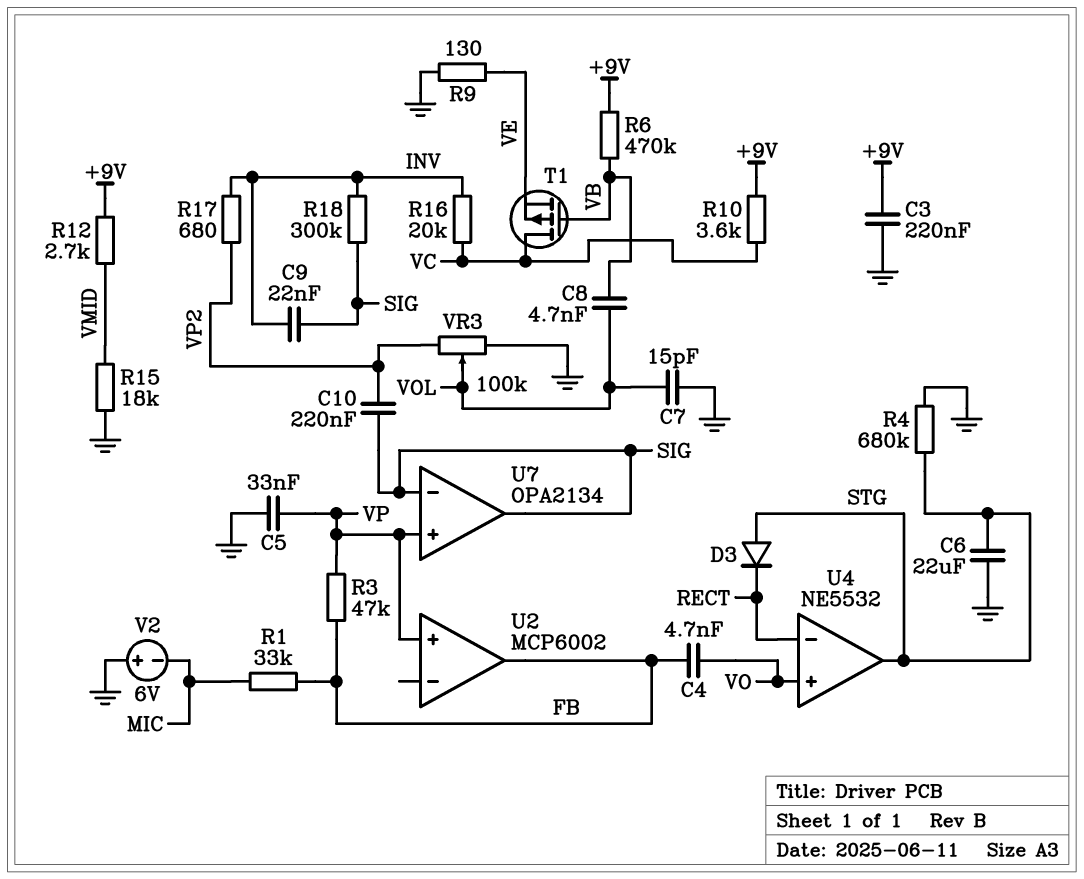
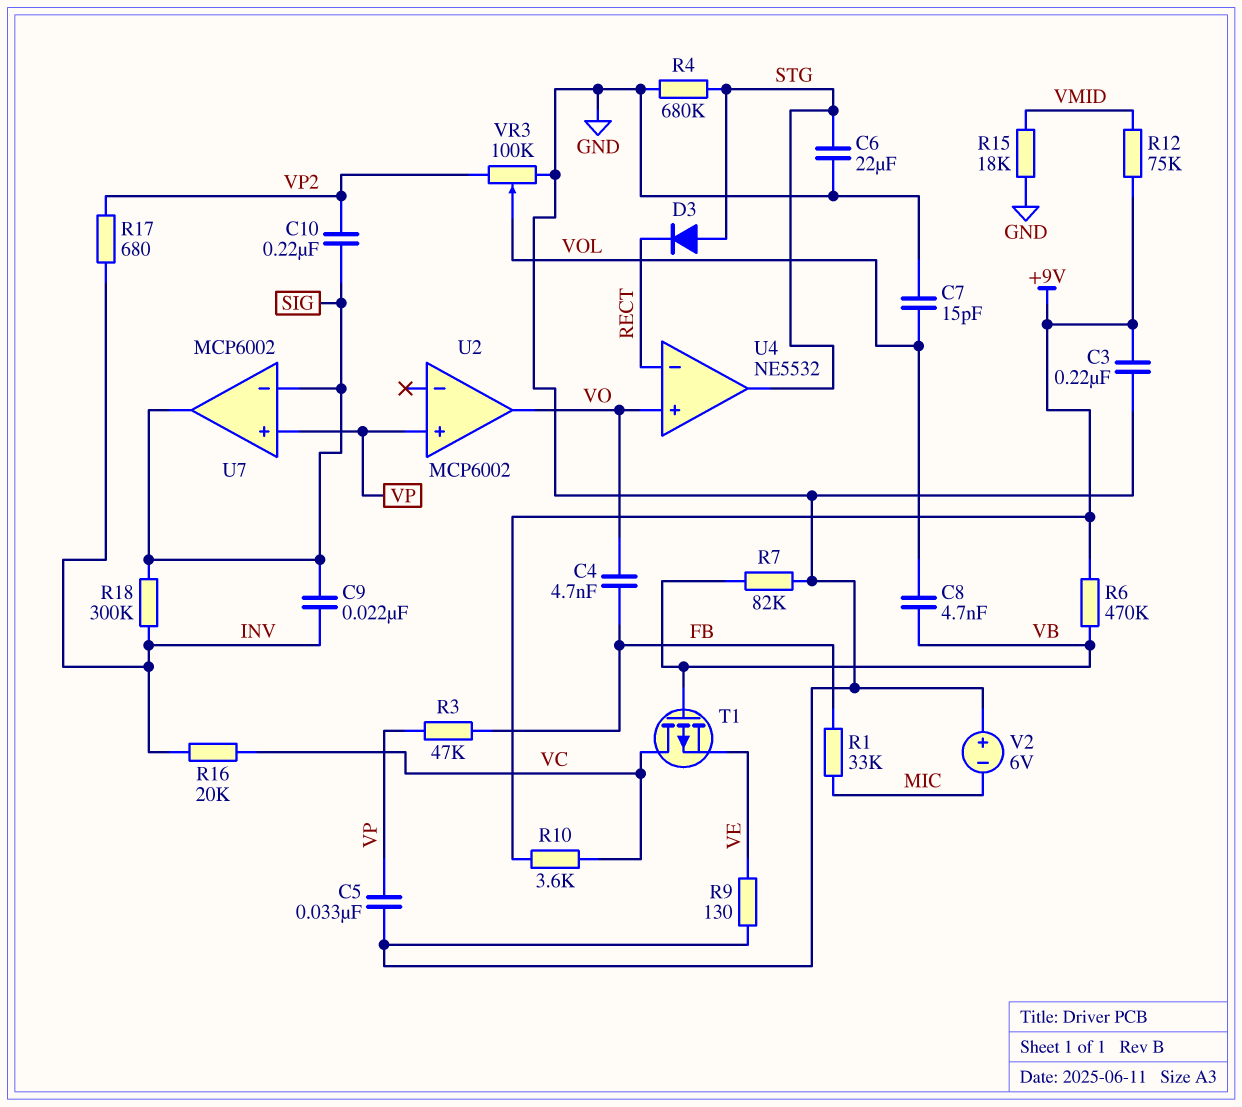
R7: none -> 82k (GND, VB)
R12: 2.7k (+9V, VMID) -> 75k (+9V, VMID)
U2 pin out: FB -> VO
U7: OPA2134 -> MCP6002

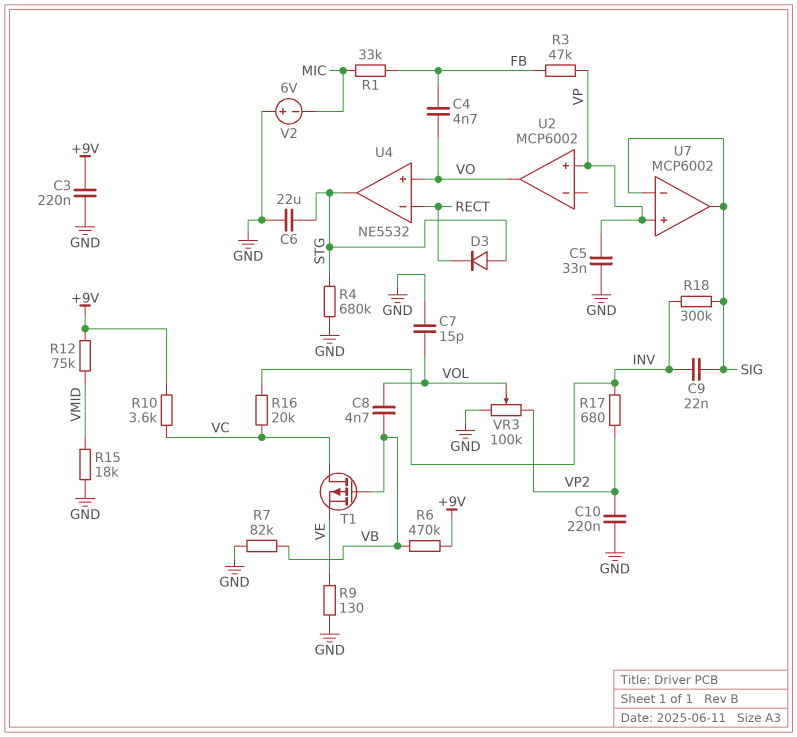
C10: 220nF (SIG, VP2) -> 220nF (GND, VP2)

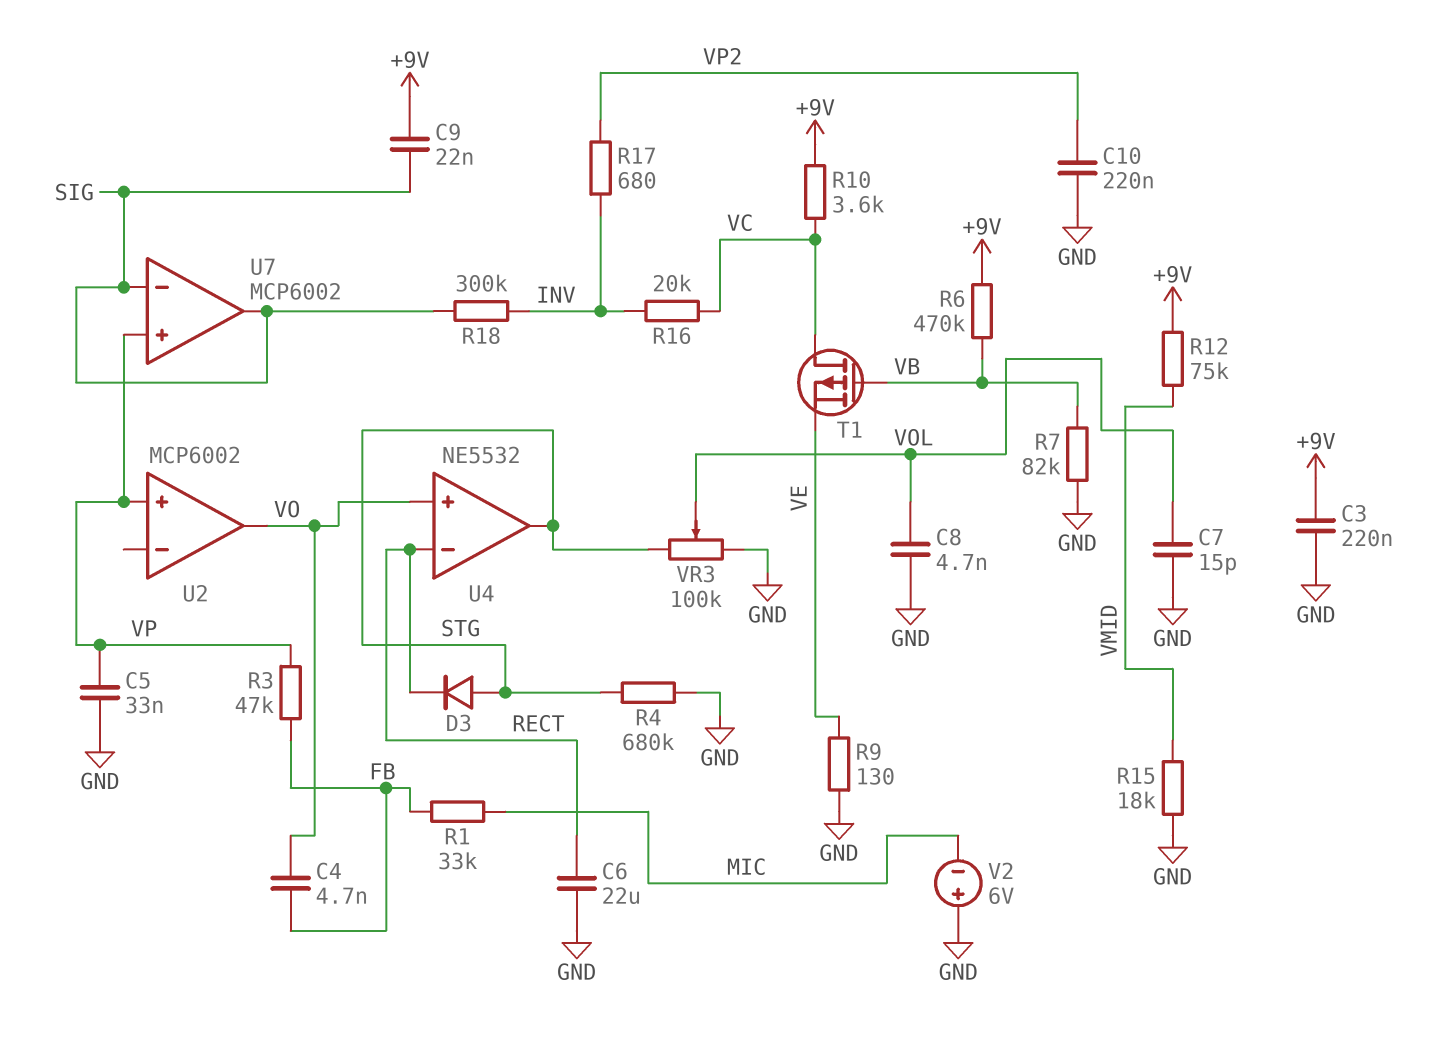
C6: 22uF (GND, STG) -> 22uF (GND, RECT)
C8: 4.7nF (VB, VOL) -> 4.7nF (GND, VOL)
C9: 22nF (INV, SIG) -> 22nF (+9V, SIG)
VR3: 100k (GND, VP2, wiper VOL) -> 100k (GND, STG, wiper VOL)

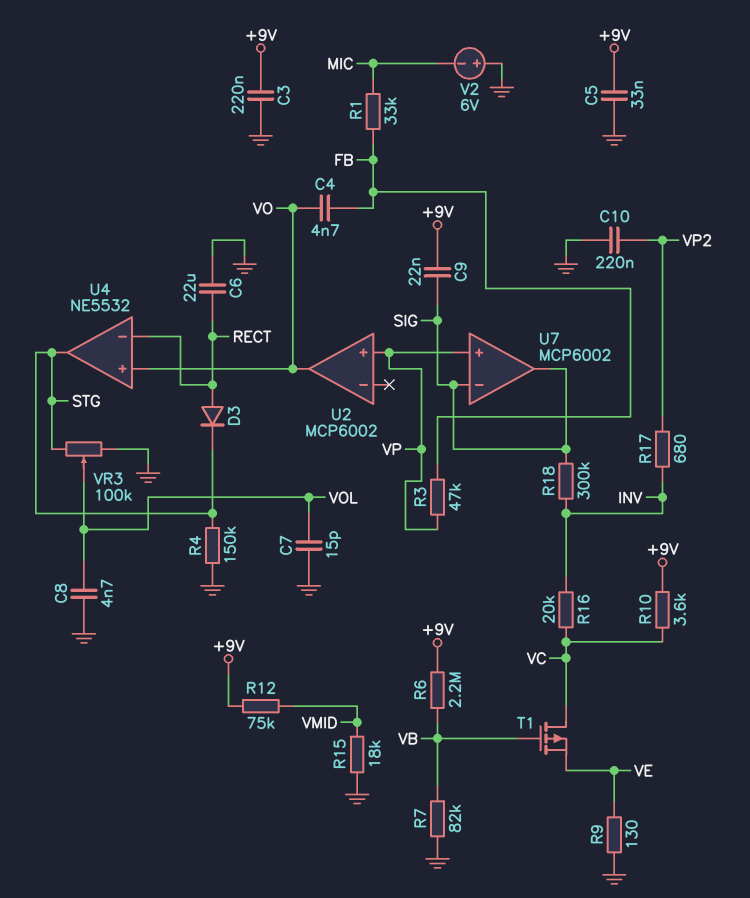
C5: 33nF (GND, VP) -> 33nF (+9V, GND)
D3: diode (A STG, K RECT) -> diode (A RECT, K STG)
R4: 680k (GND, STG) -> 150k (GND, STG)
R6: 470k (+9V, VB) -> 2.2M (+9V, VB)

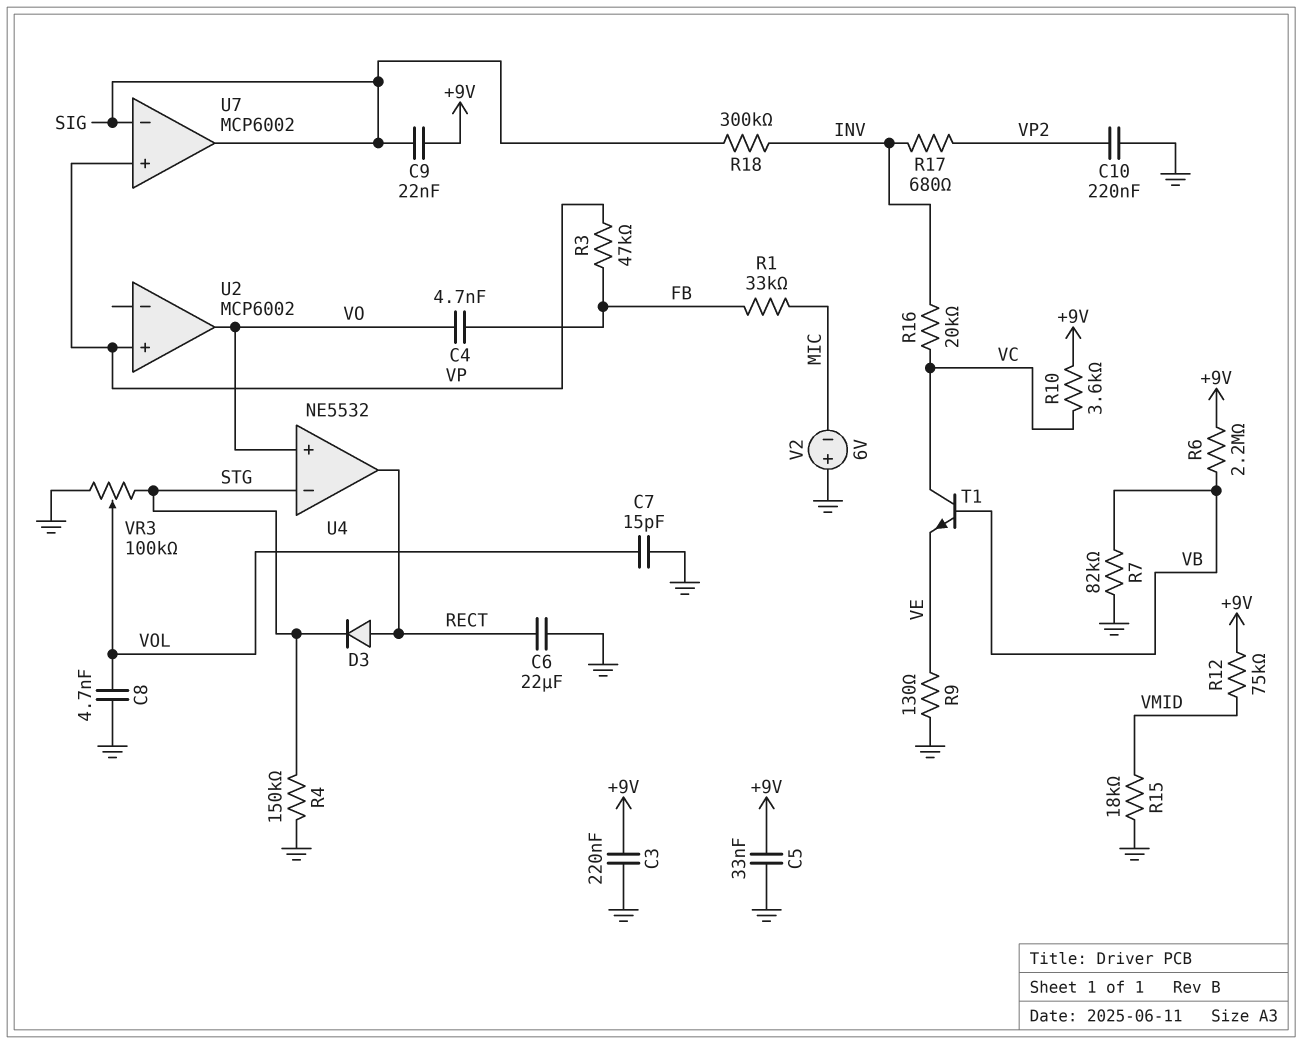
T1: PMOS (G VB, D VC, S VE) -> NPN (B VB, C VC, E VE)
U4 pin in-: RECT -> STG
U4 pin out: STG -> RECT

